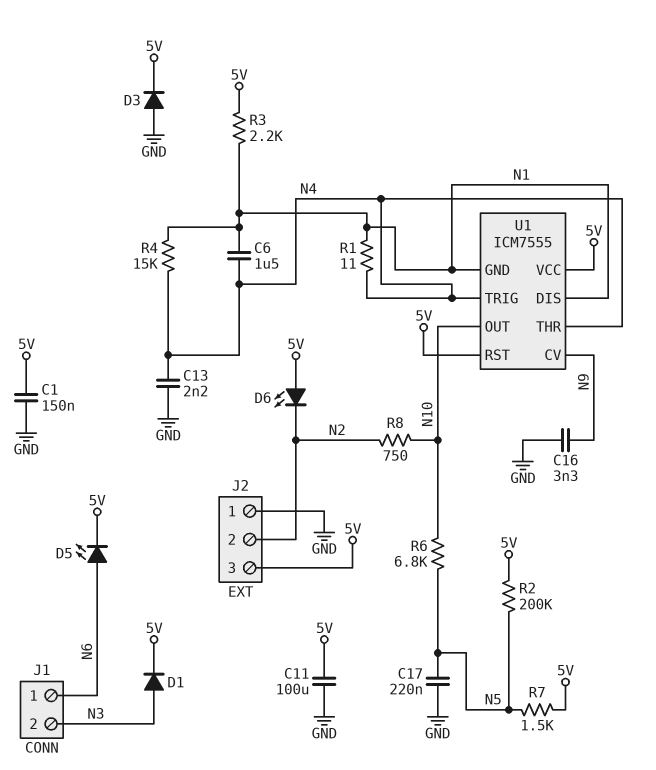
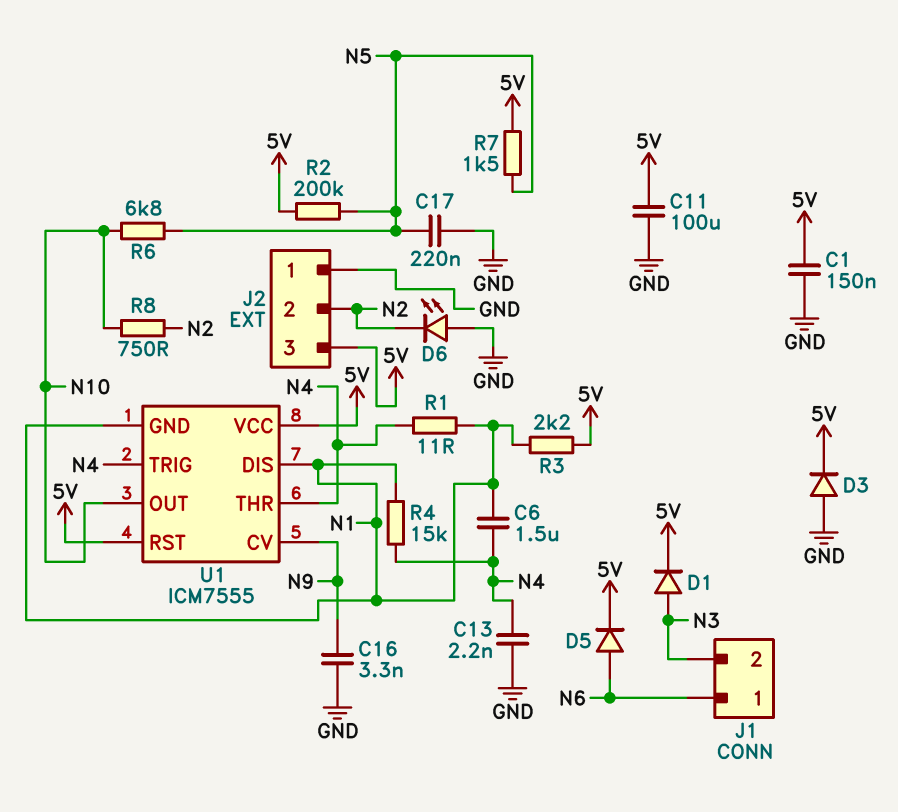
D5: LED (A N6, K 5V) -> diode (A N6, K 5V)
D6: LED (A 5V, K N2) -> LED (A GND, K N2)

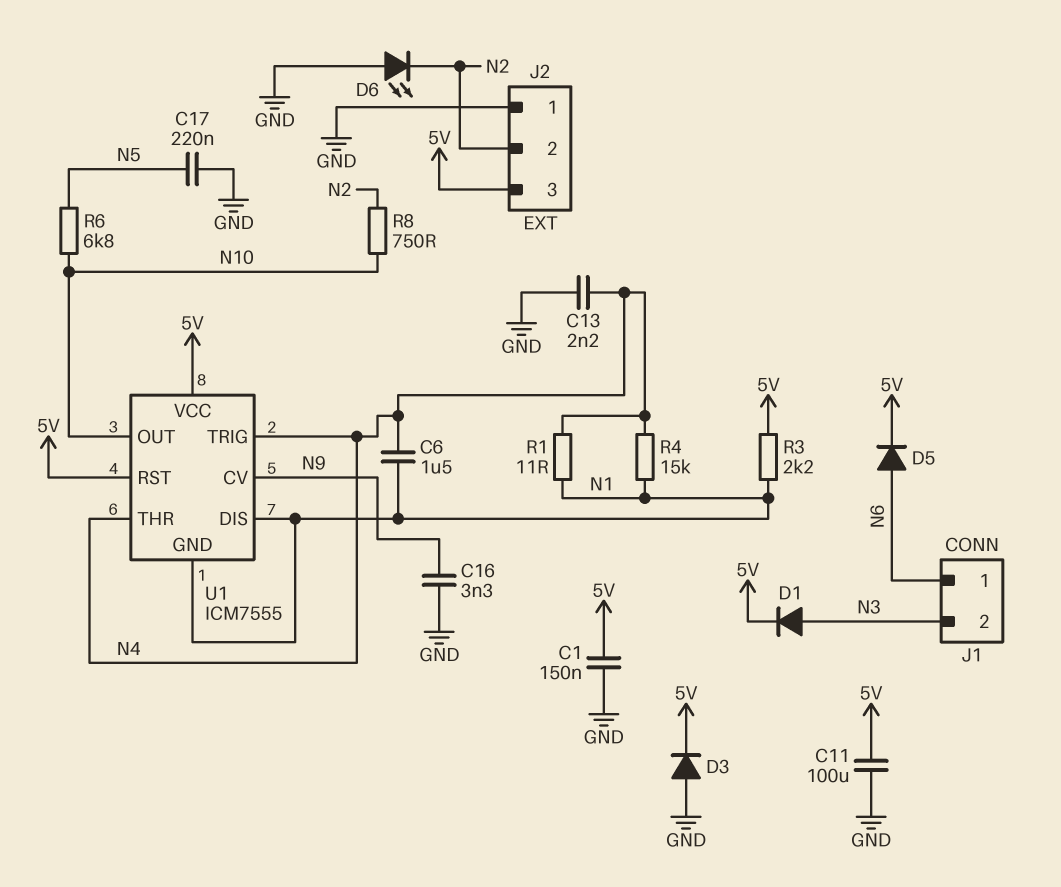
R2: 200k (5V, N5) -> none
R7: 1.5k (5V, N5) -> none

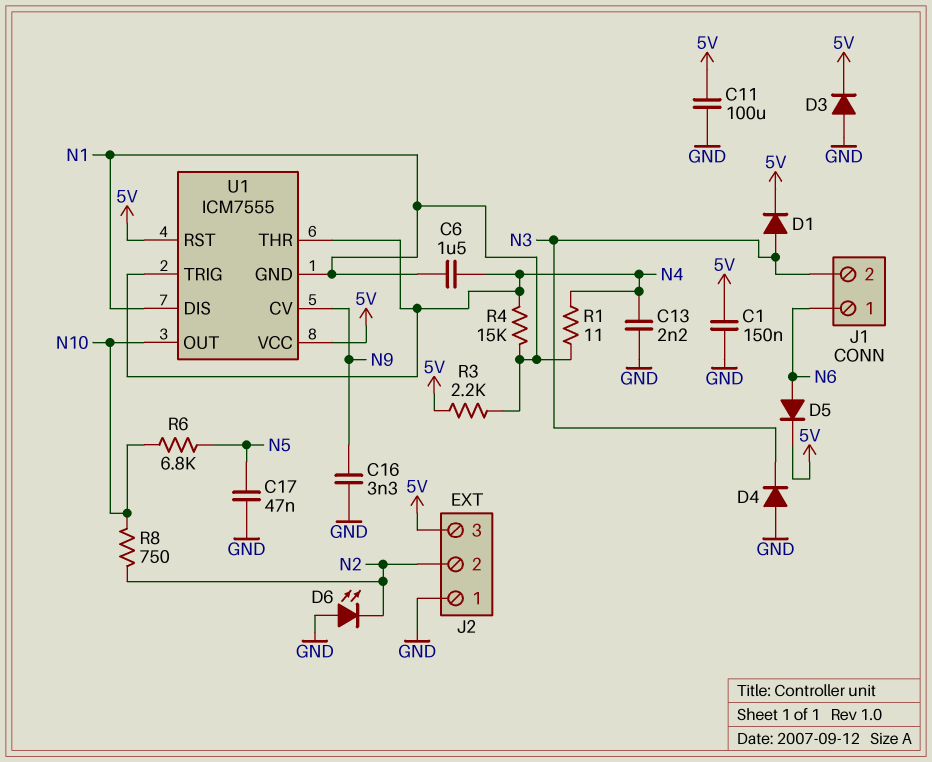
C17: 220nF (GND, N5) -> 47nF (GND, N5)
D4: none -> diode (A GND, K N3)

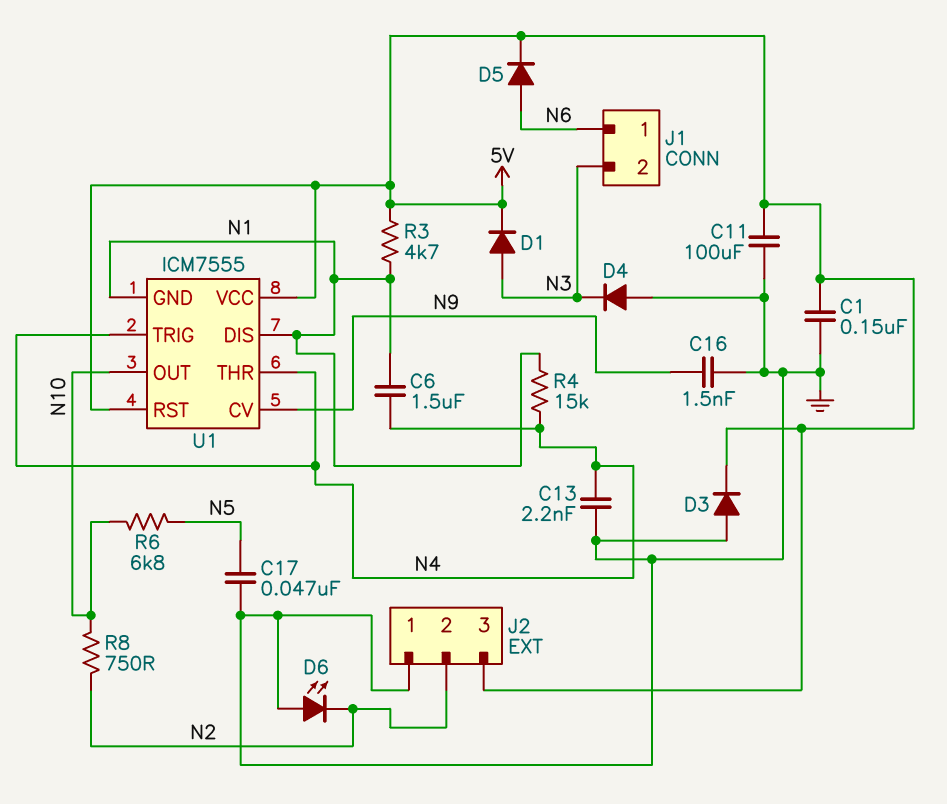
C16: 3.3nF (GND, N9) -> 1.5nF (GND, N9)
R1: 11 (N1, N4) -> none
R3: 2.2k (5V, N1) -> 4.7k (5V, N1)

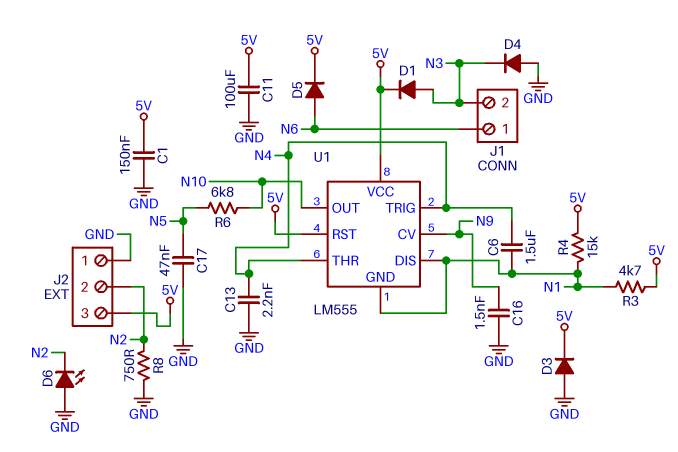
R4: 15k (N1, N4) -> 15k (5V, N1)
R8: 750 (N2, N10) -> 750 (GND, N2)
U1: ICM7555 -> LM555

